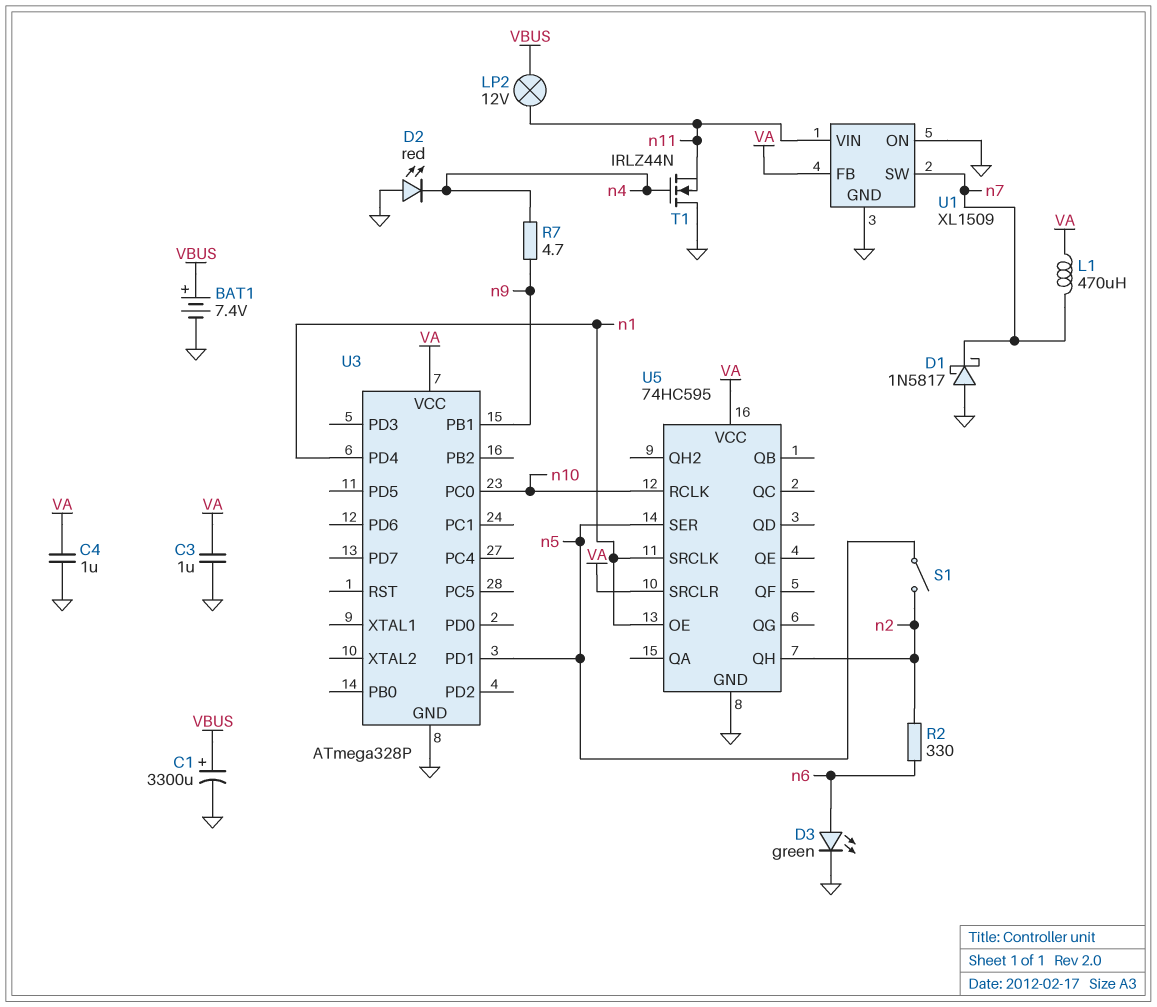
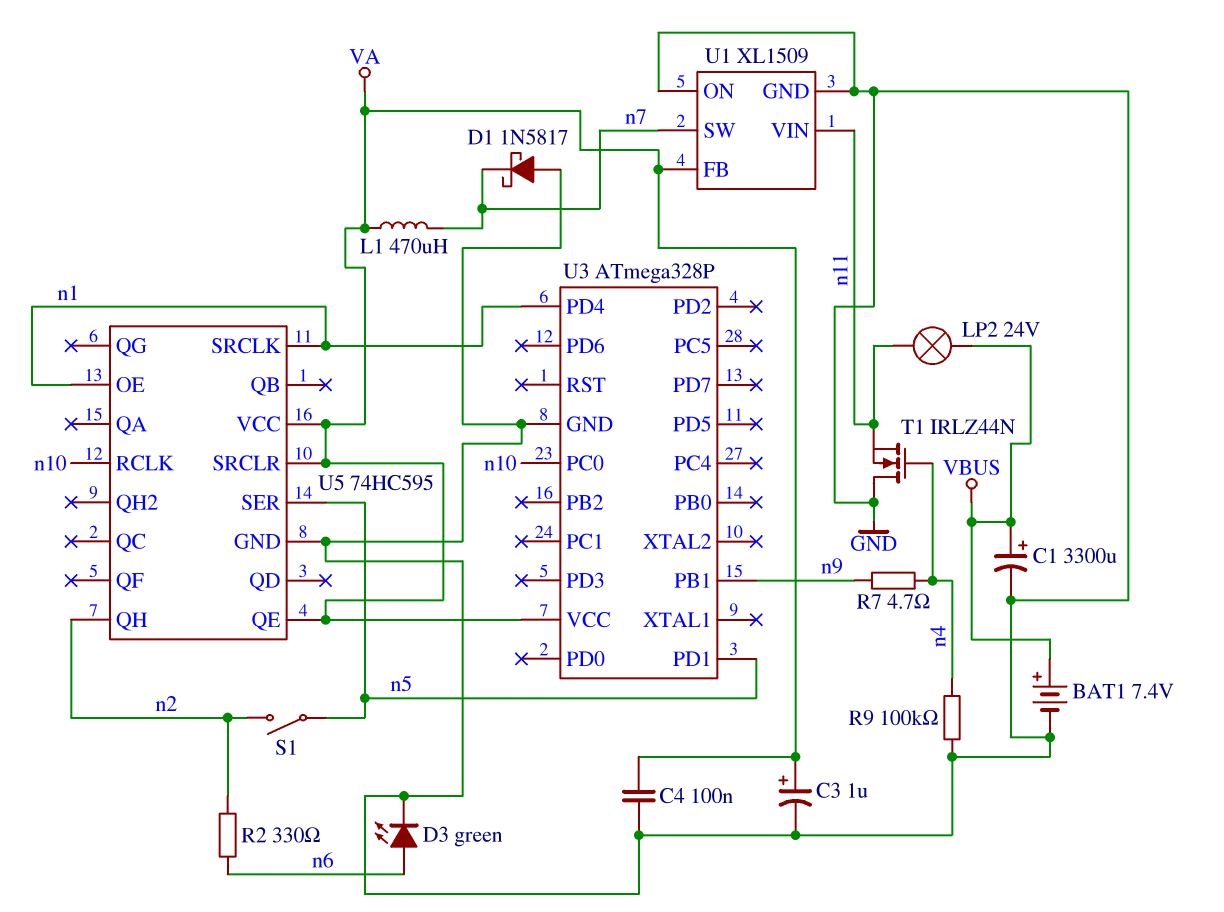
C3: 1uF (GND, VA) -> 1uF (plus VA, minus GND)
C4: 1uF (GND, VA) -> 100nF (GND, VA)
D2: LED red (A GND, K n4) -> none
LP2: lamp 12V (VBUS, n11) -> lamp 24V (VBUS, n11)
R9: none -> 100k (GND, n4)
U5 pin QE: none -> VA

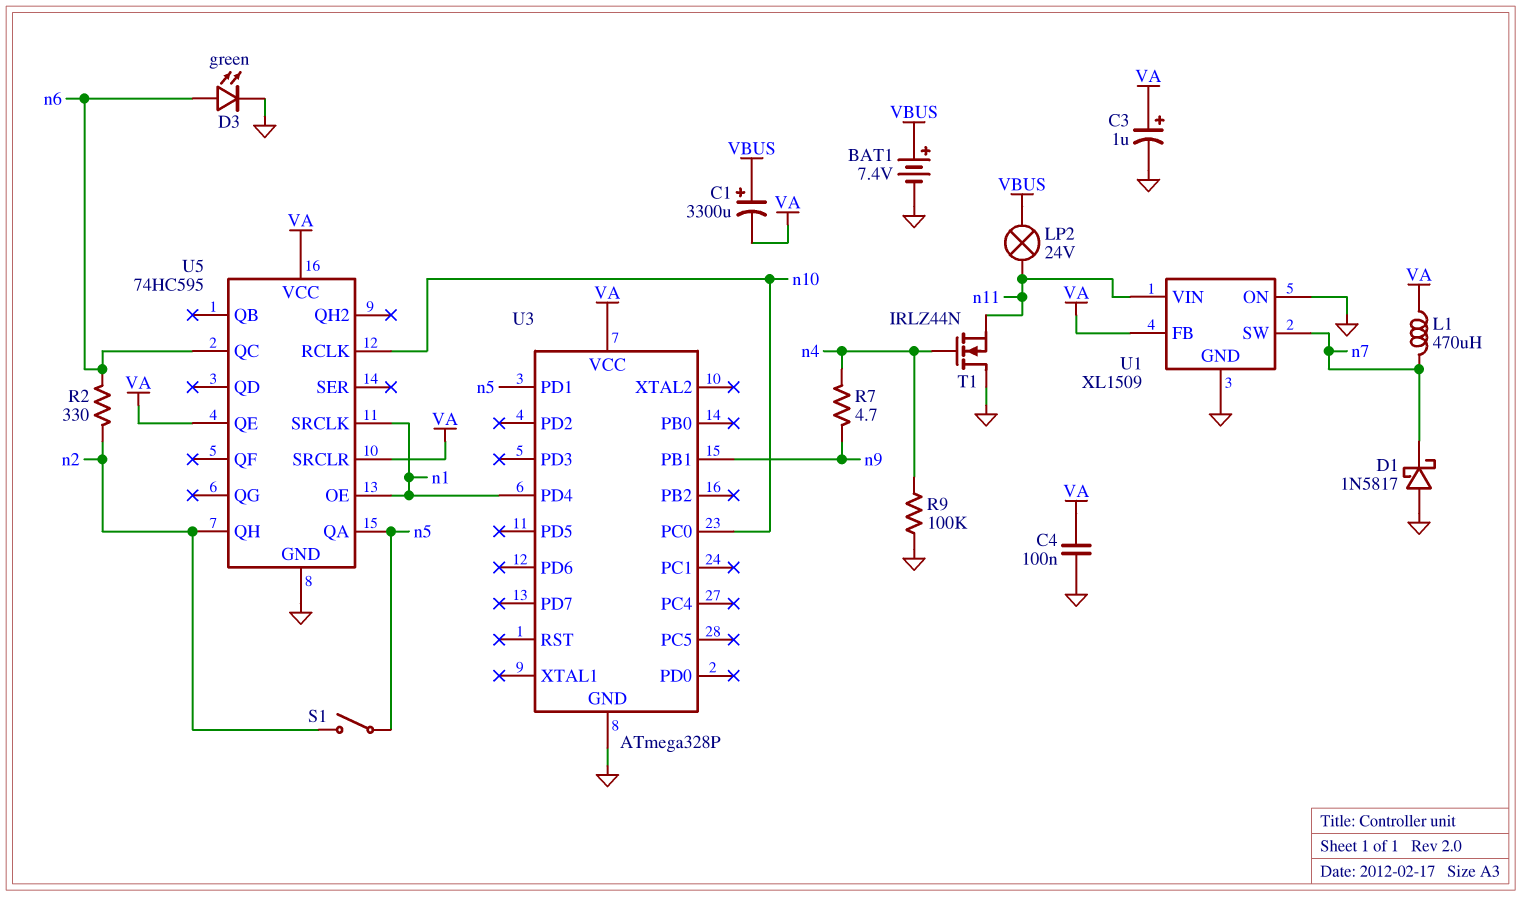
C1: 3300uF (plus VBUS, minus GND) -> 3300uF (plus VBUS, minus VA)
U5 pin QA: none -> n5
U5 pin QC: none -> n6
U5 pin SER: n5 -> none

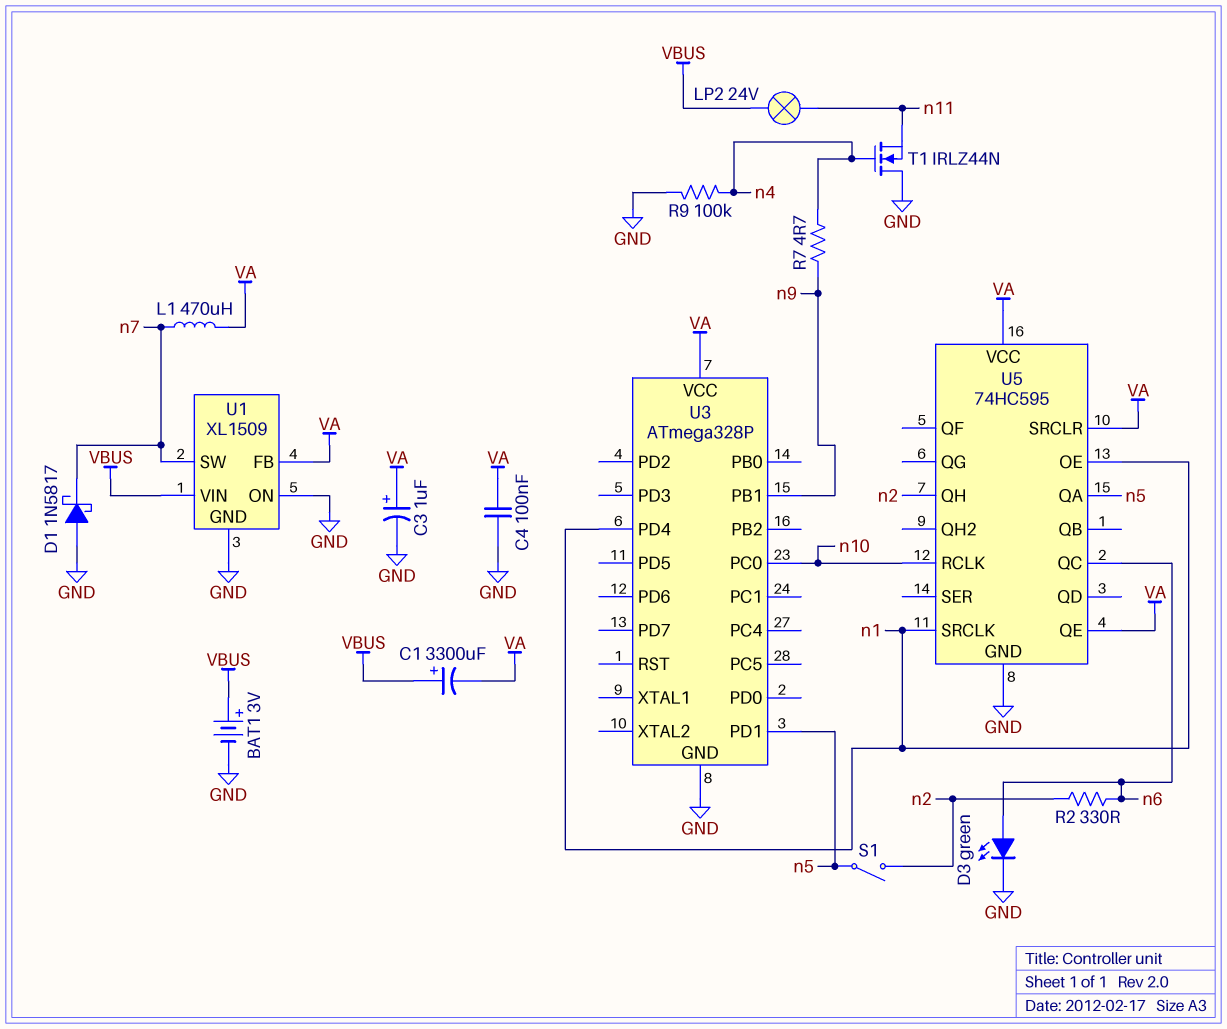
BAT1: 7.4V (plus VBUS, minus GND) -> 3V (plus VBUS, minus GND)
U1 pin VIN: n11 -> VBUS

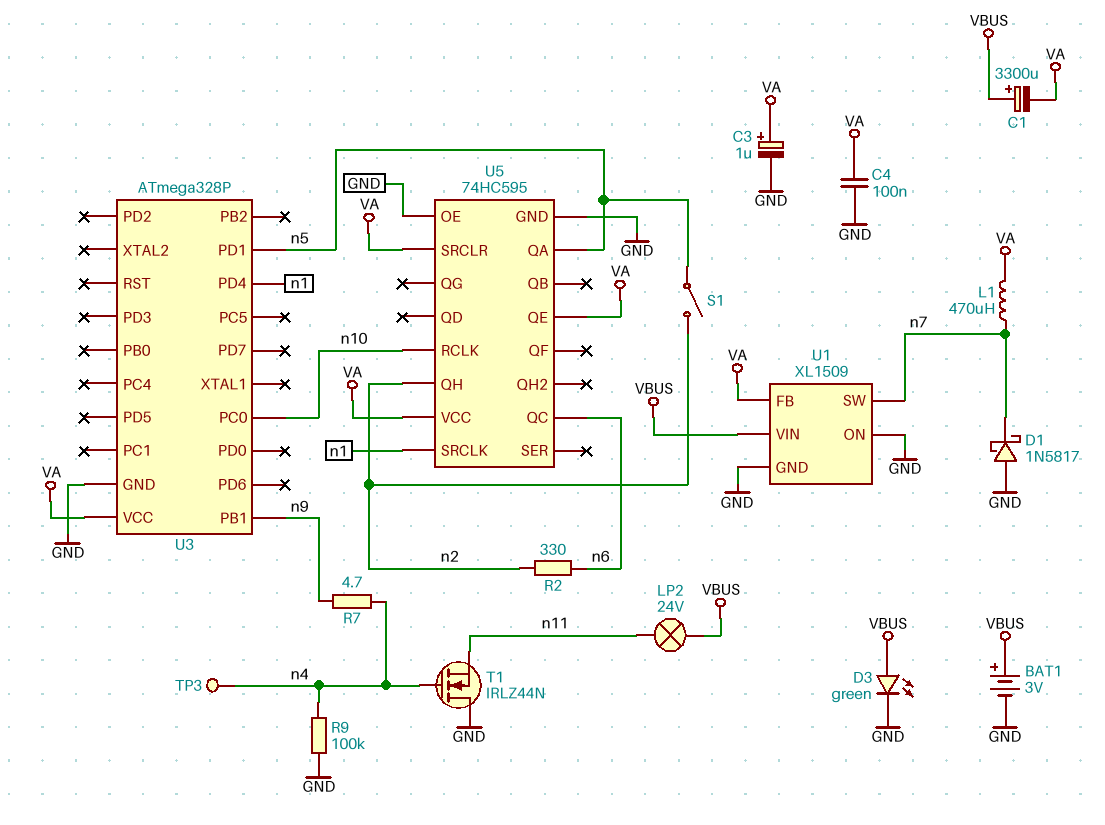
D3: LED green (A n6, K GND) -> LED green (A VBUS, K GND)
TP3: none -> test point (n4)
U5 pin OE: n1 -> GND

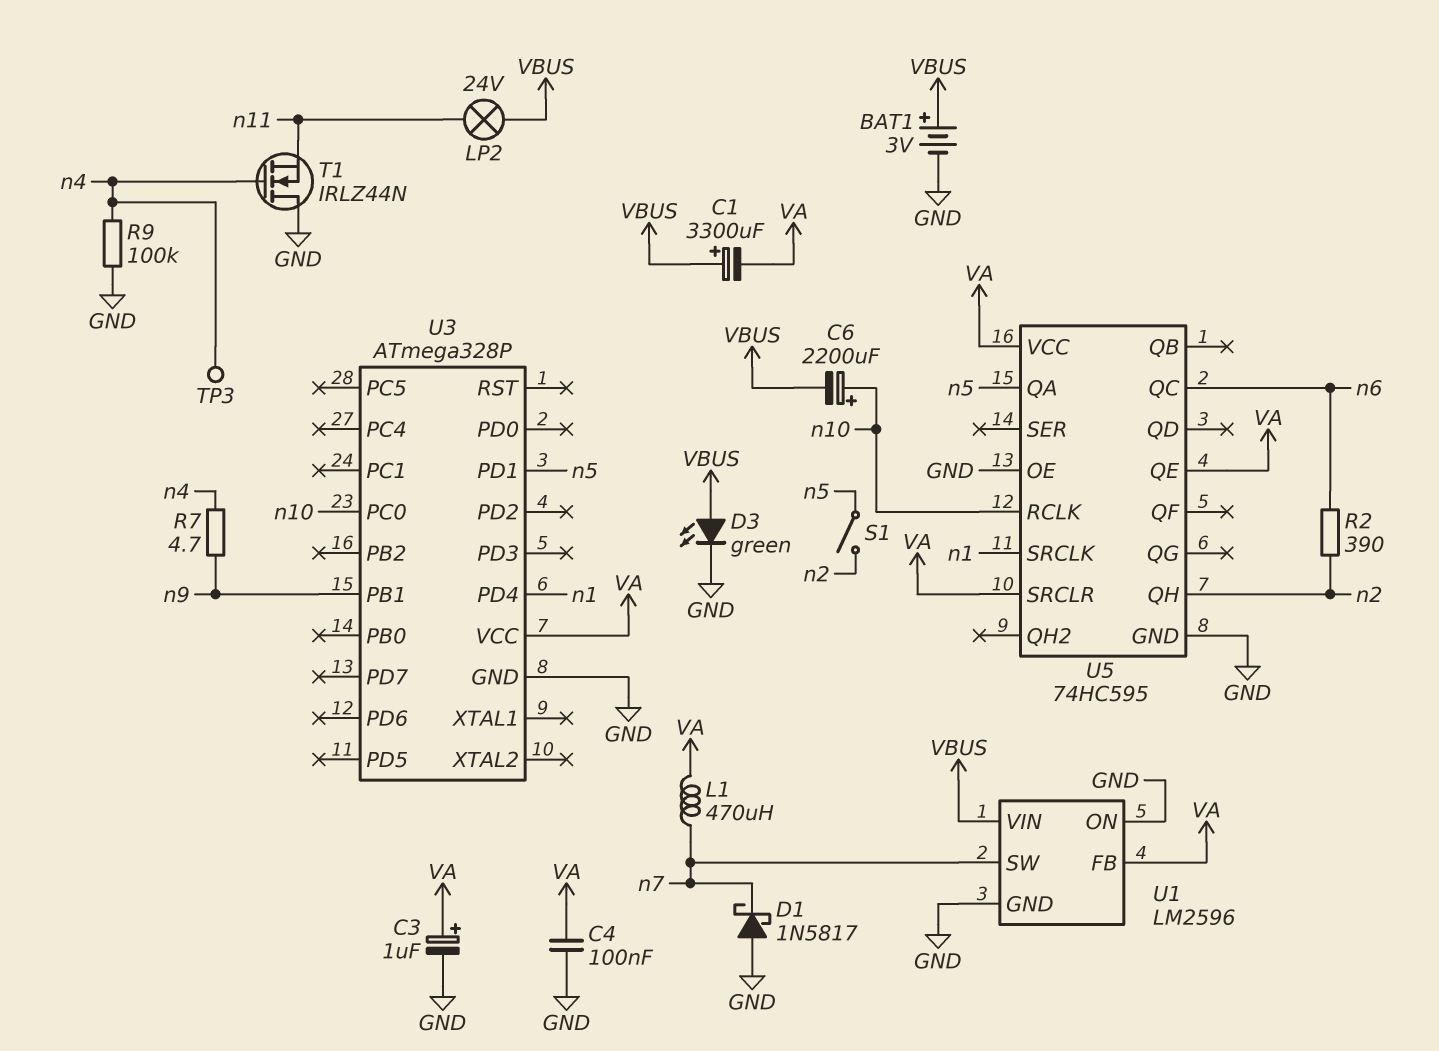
C6: none -> 2200uF (plus n10, minus VBUS)
R2: 330 (n2, n6) -> 390 (n2, n6)
U1: XL1509 -> LM2596

